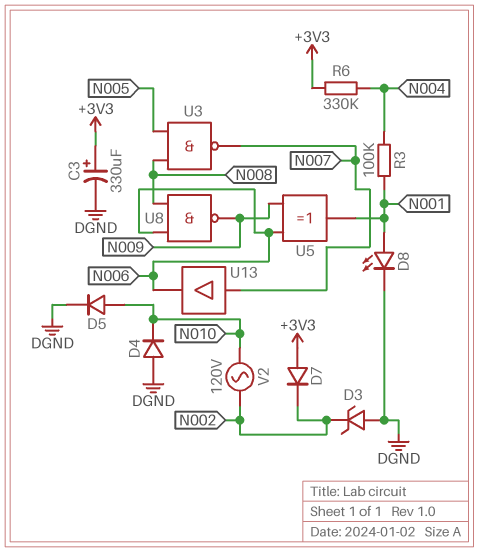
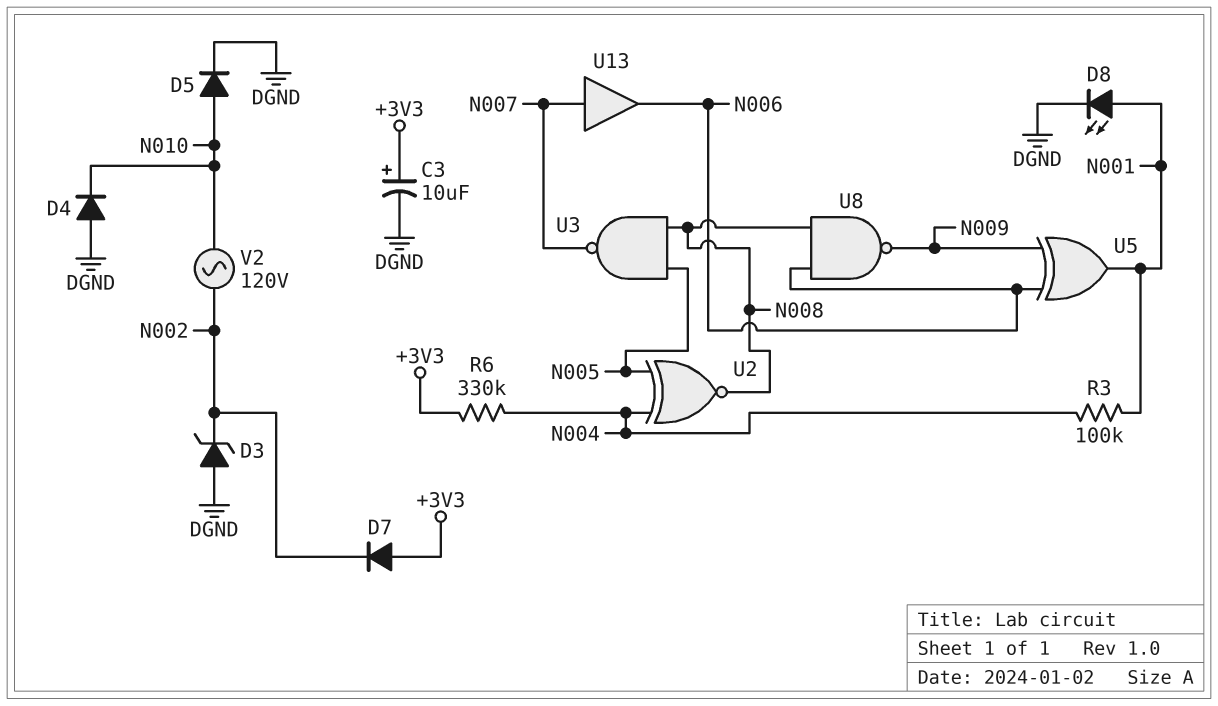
C3: 330uF (plus +3V3, minus DGND) -> 10uF (plus +3V3, minus DGND)
U2: none -> XNOR (in N004, in N005, out N008)

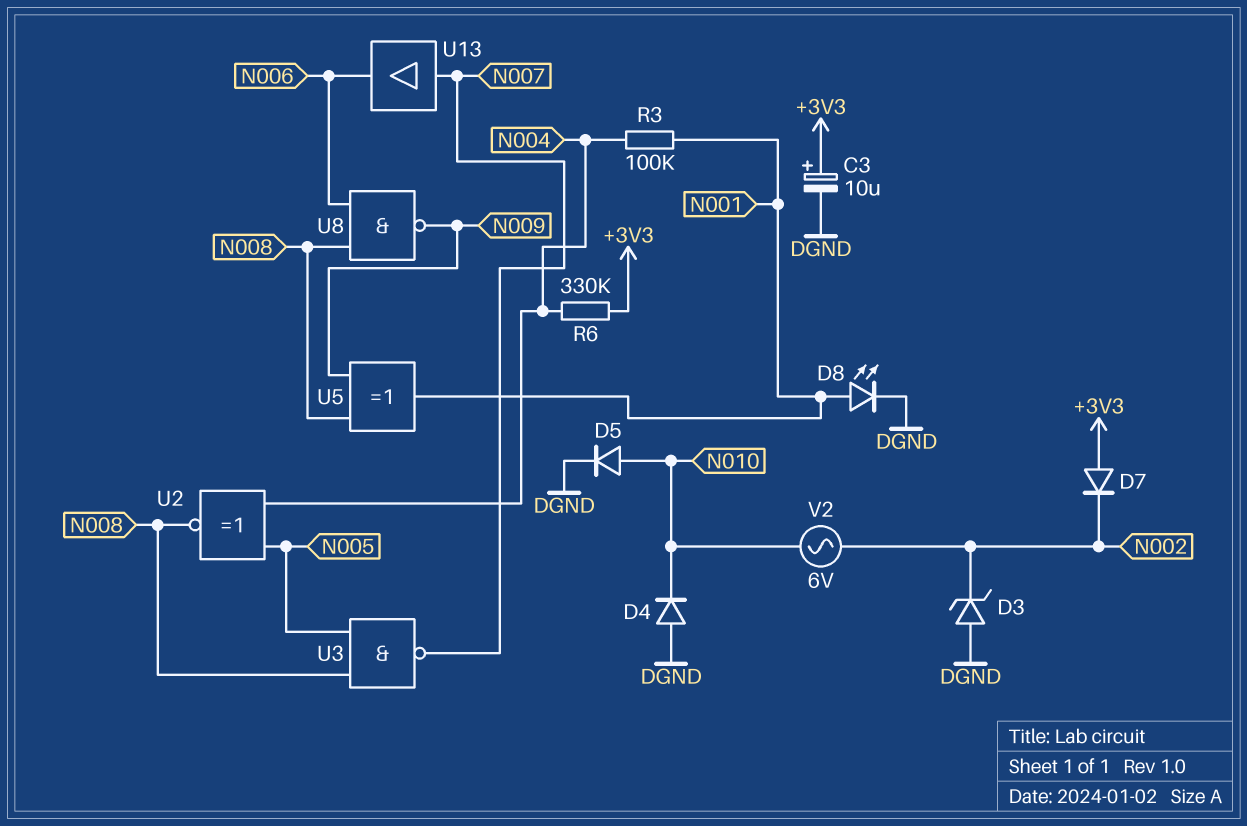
U5: XOR (in N006, in N009, out N001) -> XOR (in N008, in N009, out N001)
V2: AC 120V (N002, N010) -> AC 6V (N002, N010)

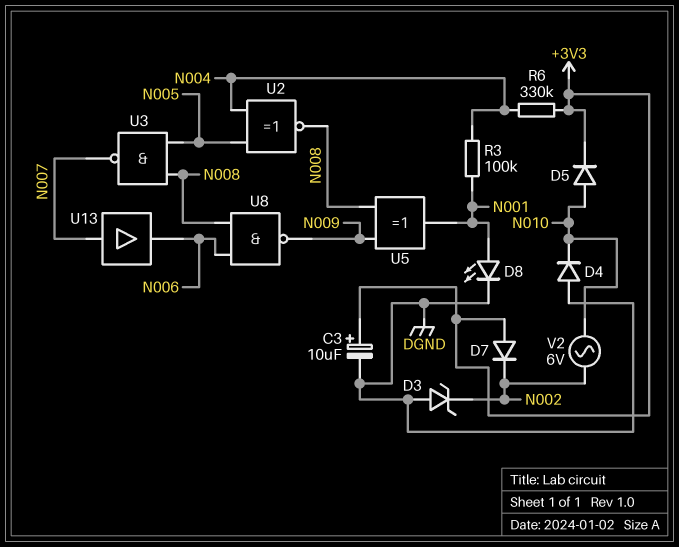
D5: diode (A N010, K DGND) -> diode (A N010, K +3V3)

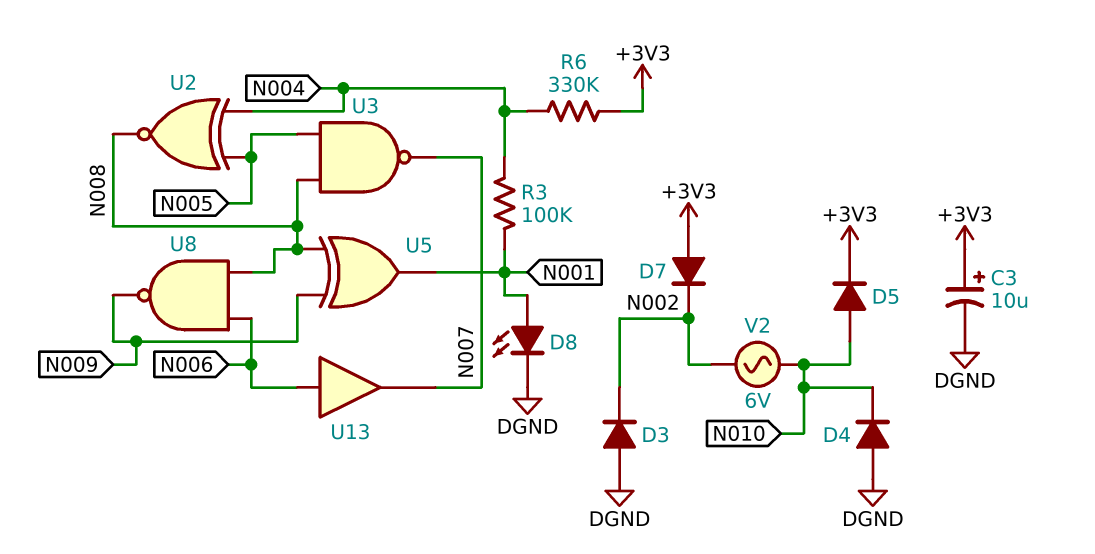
D3: zener (A DGND, K N002) -> diode (A DGND, K N002)
U13: buffer (in N007, out N006) -> buffer (in N006, out N007)

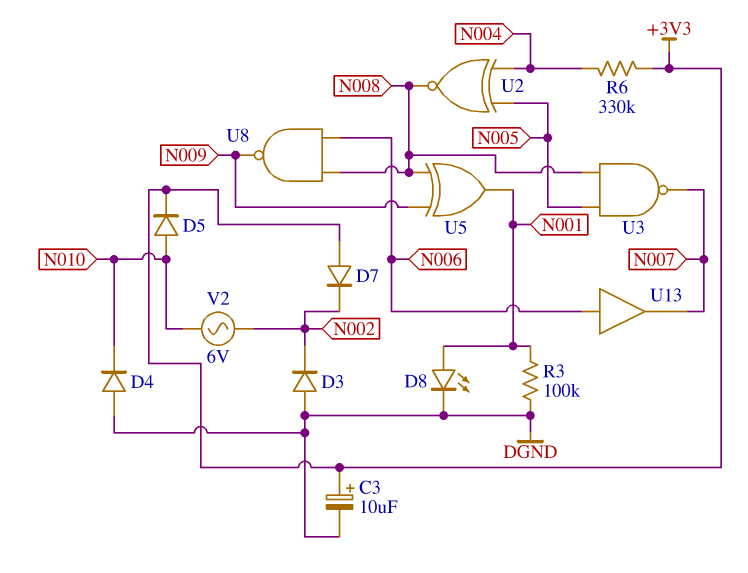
R3: 100k (N001, N004) -> 100k (DGND, N001)

